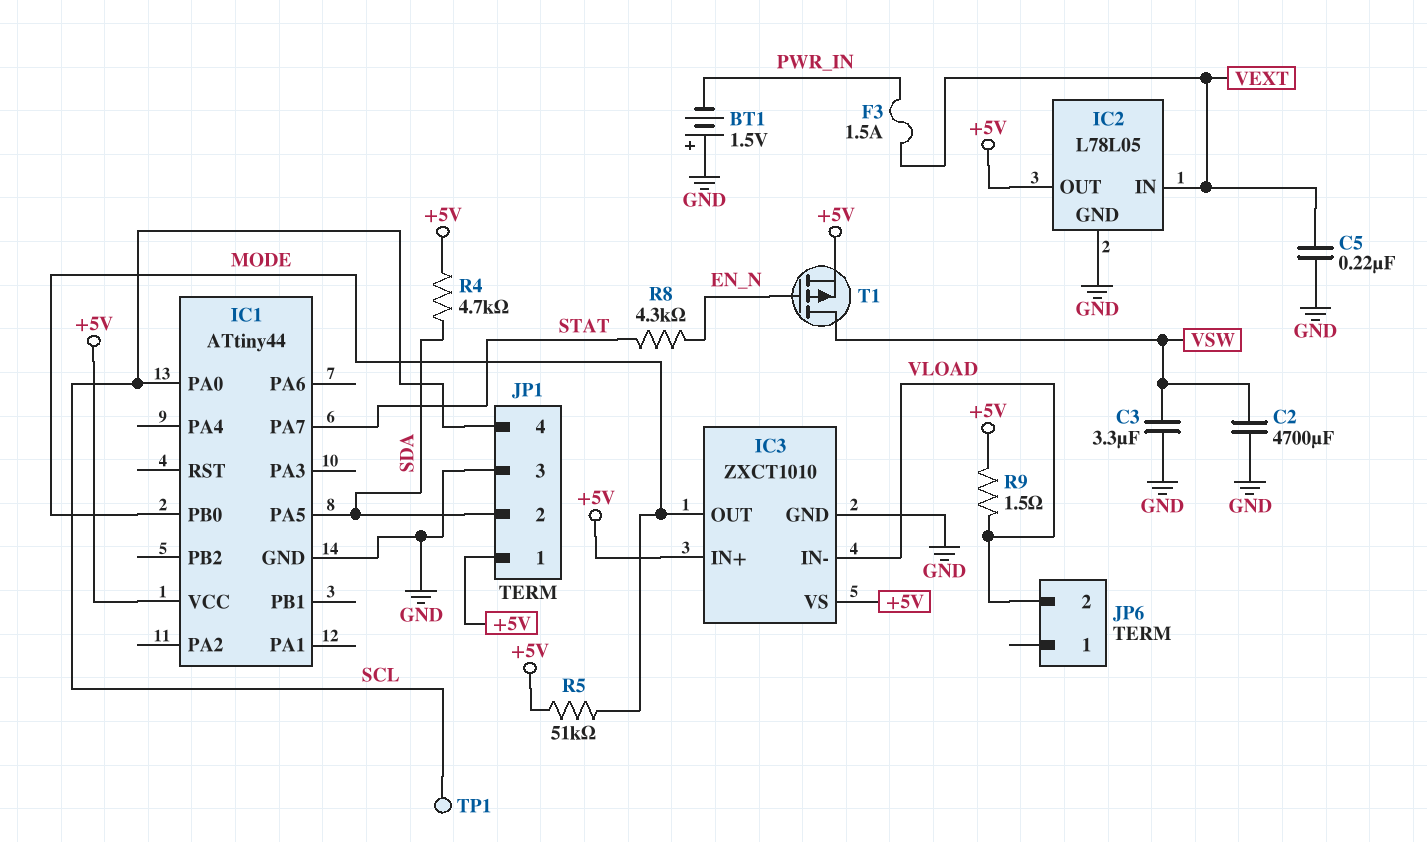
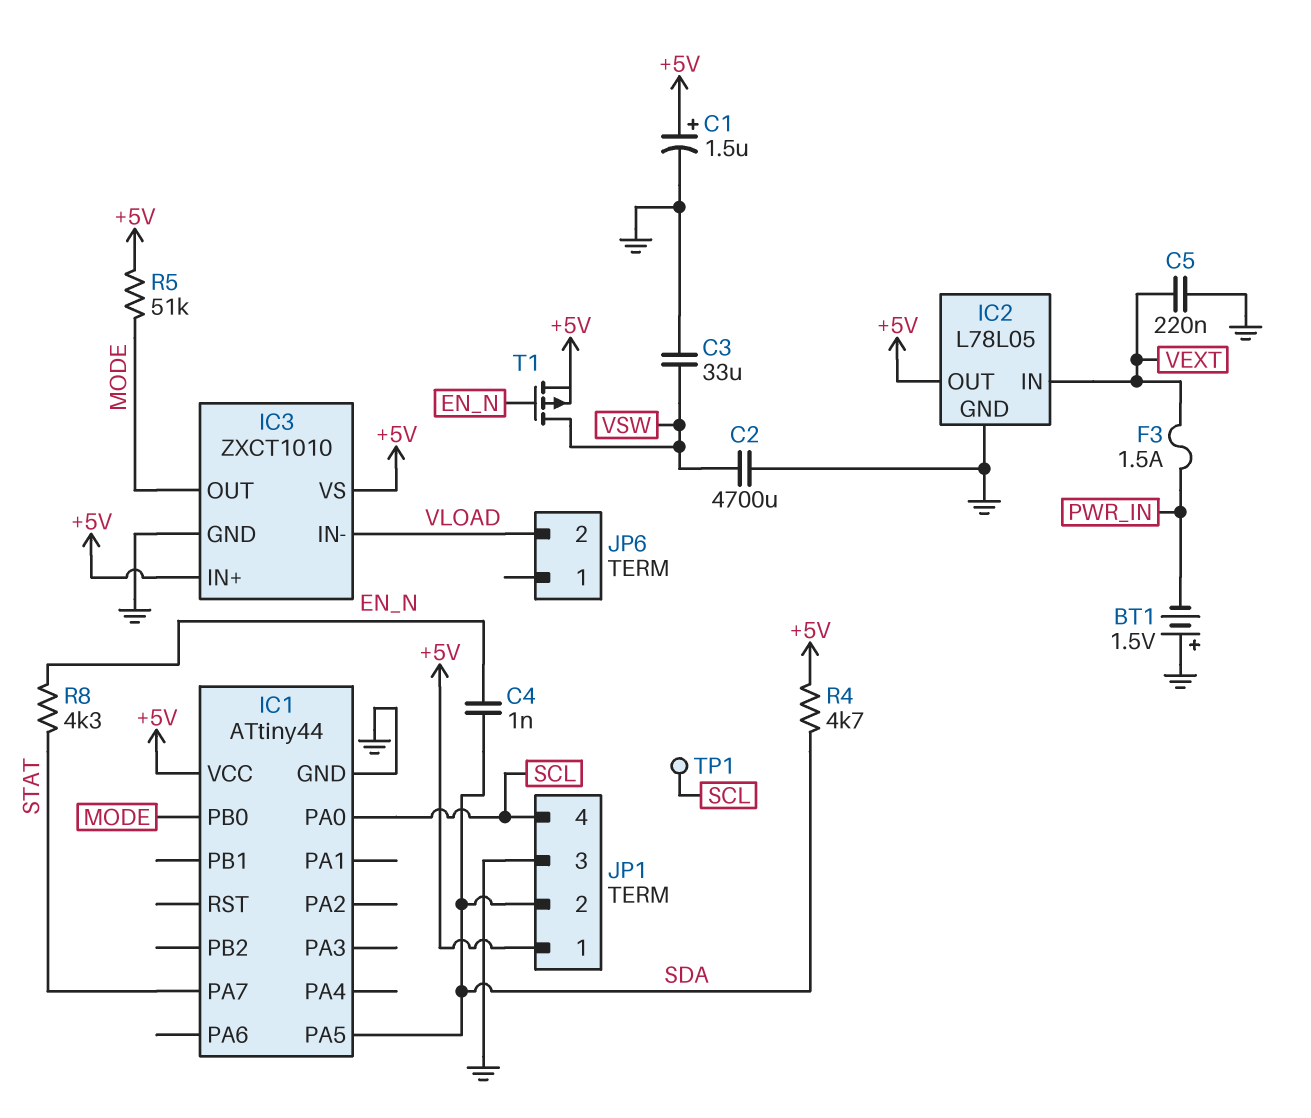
C1: none -> 1.5uF (plus +5V, minus GND)
C3: 3.3uF (GND, VSW) -> 33uF (GND, VSW)
C4: none -> 1nF (EN_N, SDA)
R9: 1.5 (+5V, VLOAD) -> none

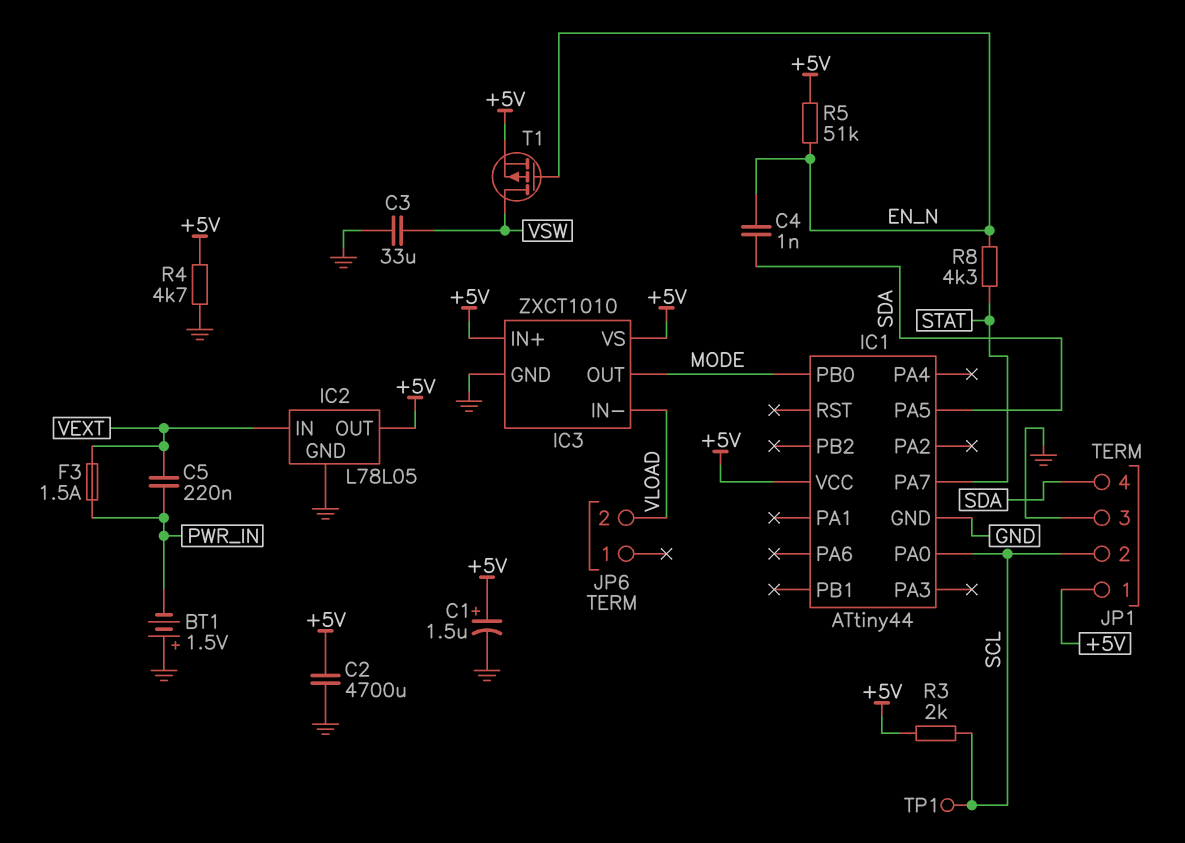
C2: 4700uF (GND, VSW) -> 4700uF (+5V, GND)
C5: 220nF (GND, VEXT) -> 220nF (PWR_IN, VEXT)
JP1 pin 2: SDA -> SCL
JP1 pin 4: SCL -> SDA
R3: none -> 2k (+5V, SCL)
R4: 4.7k (+5V, SDA) -> 4.7k (+5V, GND)
R5: 51k (+5V, MODE) -> 51k (+5V, EN_N)

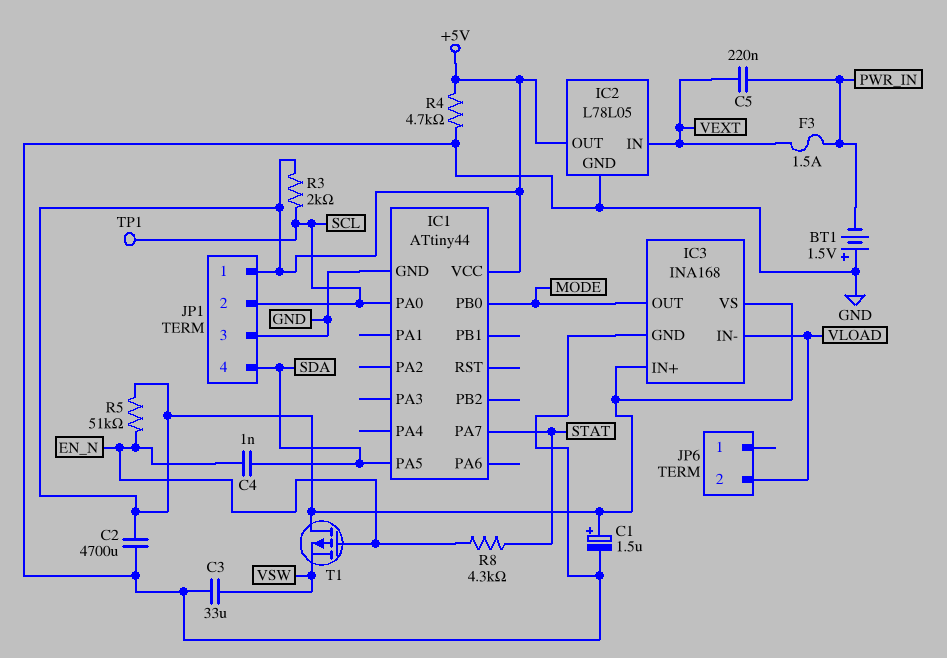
IC3: ZXCT1010 -> INA168
T1: PMOS (G EN_N, D VSW, S +5V) -> PMOS (G EN_N, D +5V, S VSW)

